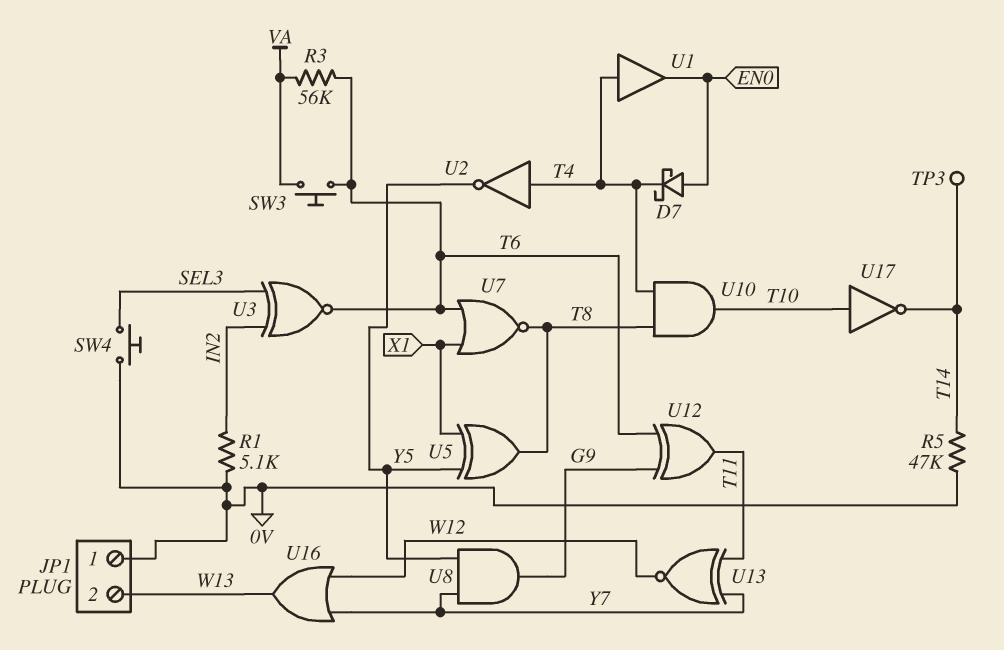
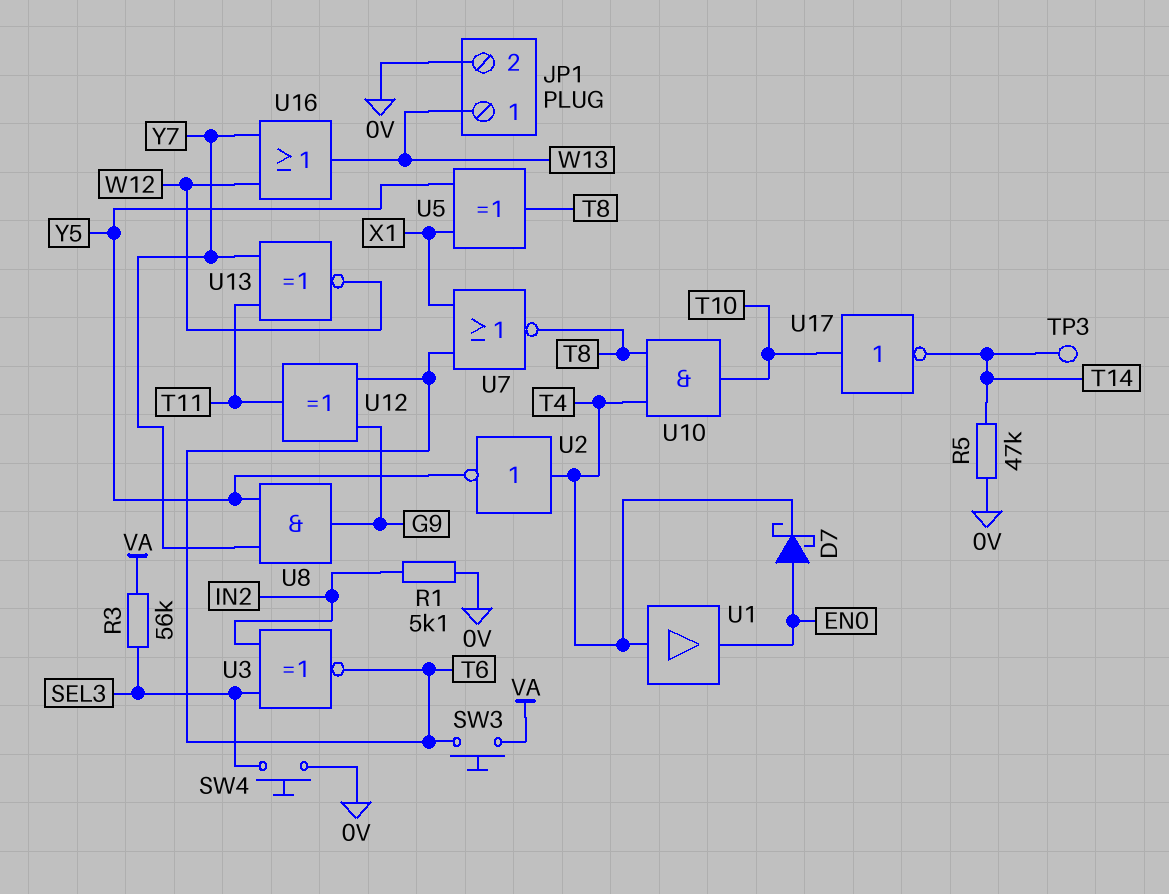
JP1 pin 1: 0V -> W13
JP1 pin 2: W13 -> 0V
R3: 56k (T6, VA) -> 56k (SEL3, VA)

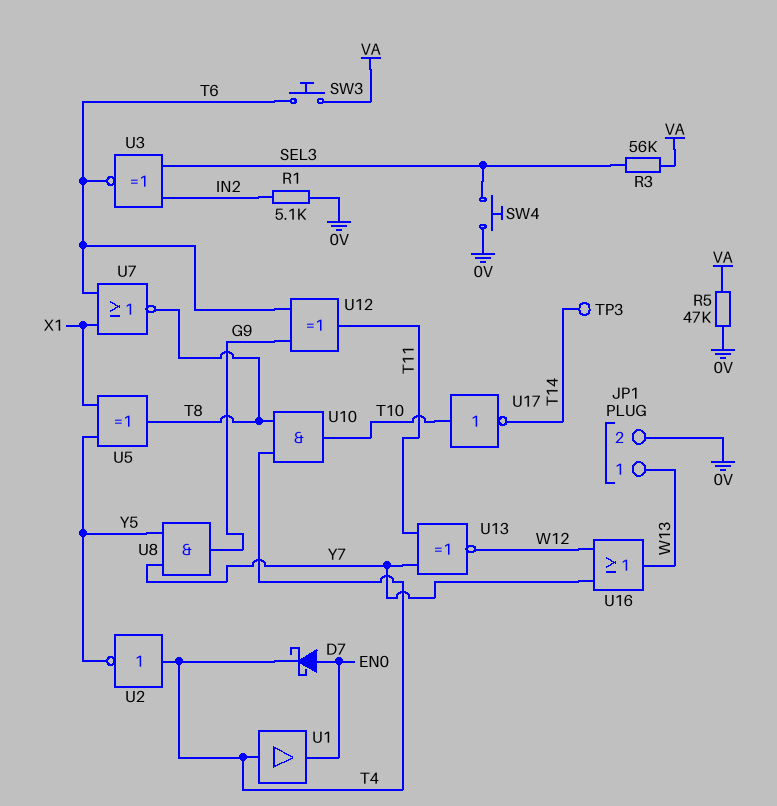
R5: 47k (0V, T14) -> 47k (0V, VA)

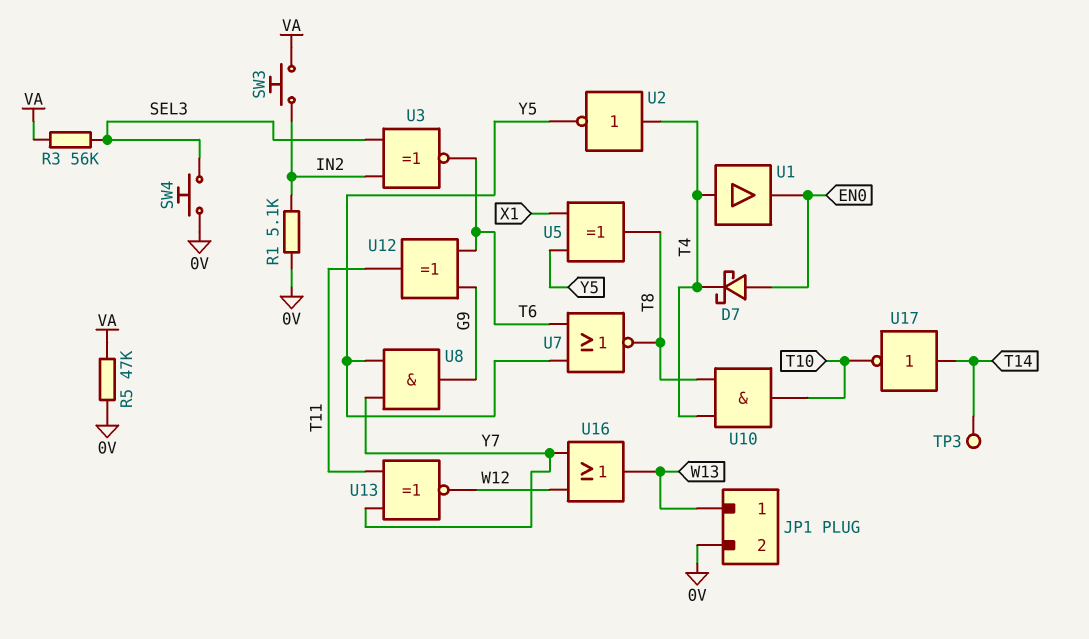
SW3: button (T6, VA) -> button (IN2, VA)
U7: NOR (in T6, in X1, out T8) -> NOR (in T6, in Y5, out T8)
U17: NOT (in T10, out T14) -> NOT (in T14, out T10)

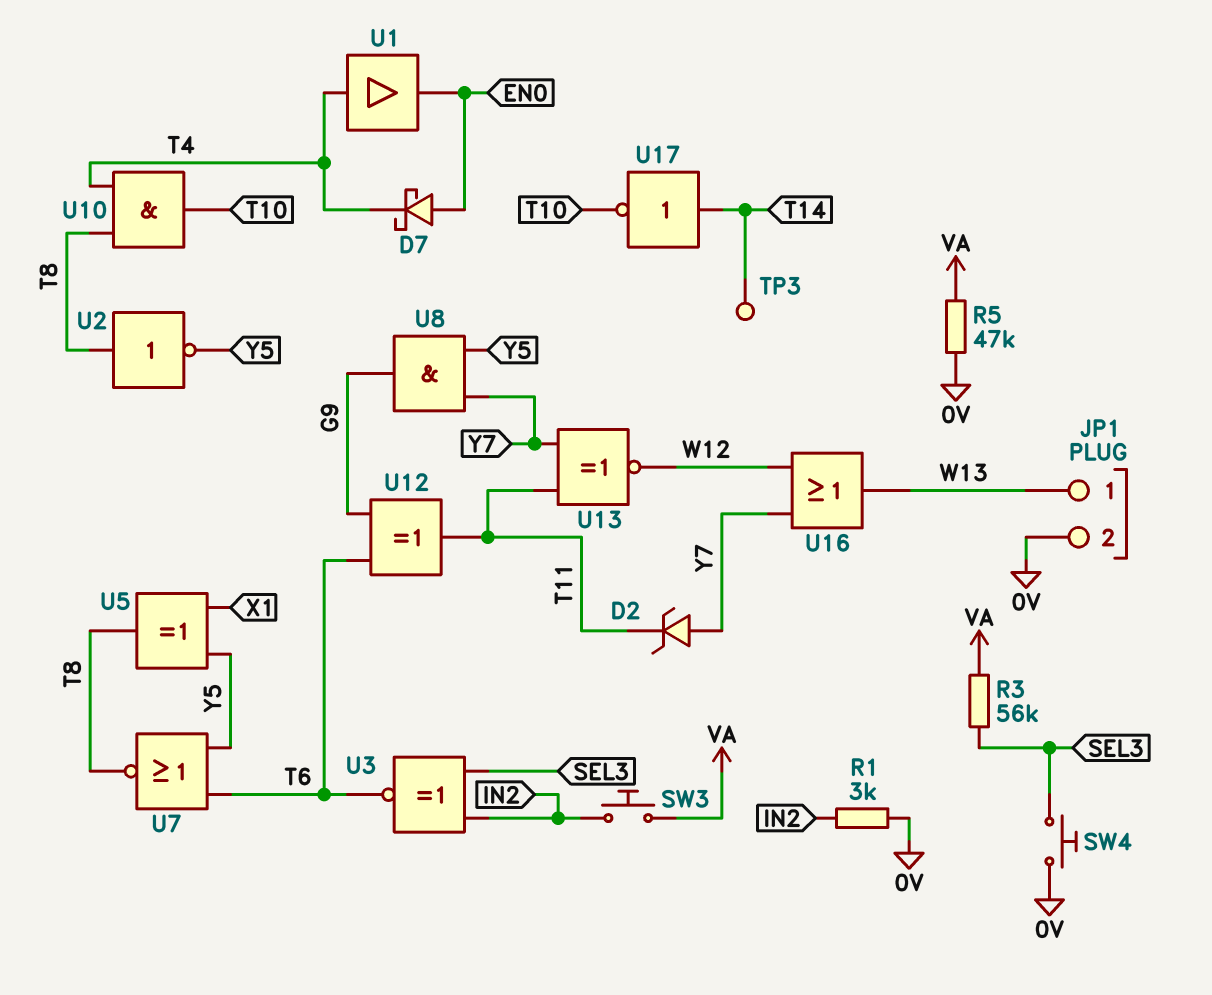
D2: none -> zener (A Y7, K T11)
R1: 5.1k (0V, IN2) -> 3k (0V, IN2)
U2: NOT (in T4, out Y5) -> NOT (in T8, out Y5)

